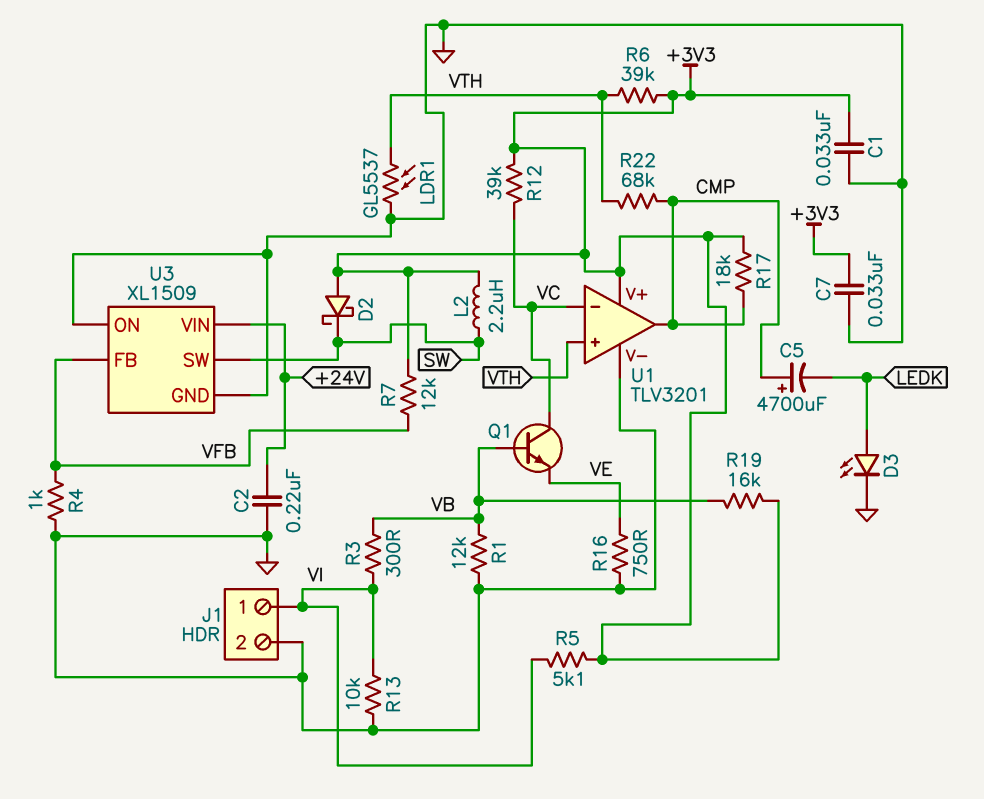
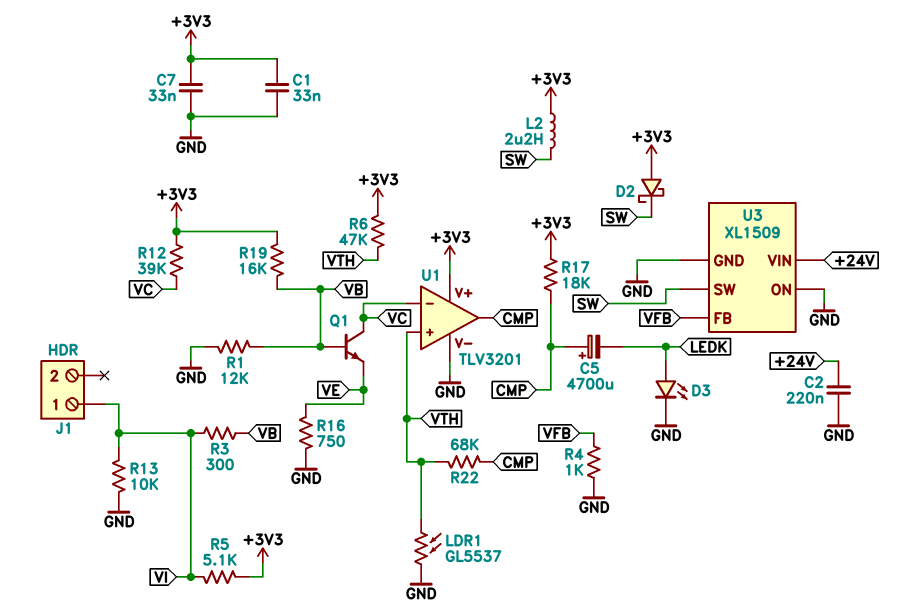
J1 pin 2: GND -> none
R6: 39k (+3V3, VTH) -> 47k (+3V3, VTH)
R7: 12k (+3V3, VFB) -> none

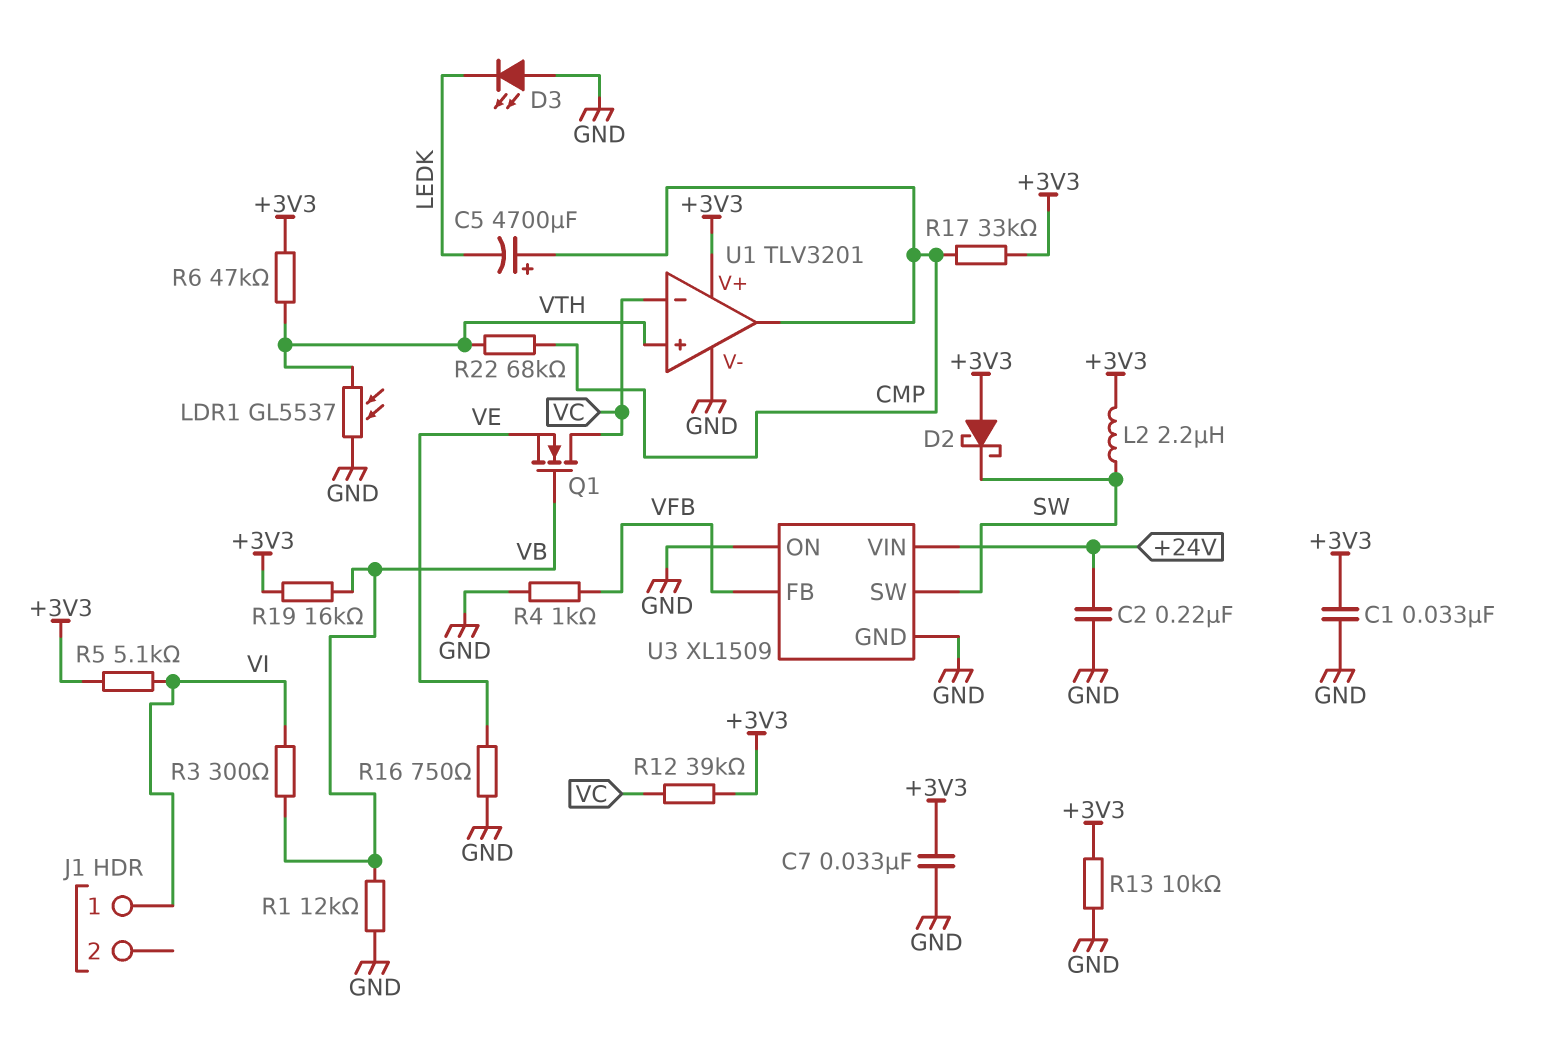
D3: LED (A LEDK, K GND) -> LED (A GND, K LEDK)
Q1: NPN (B VB, C VC, E VE) -> NMOS (G VB, D VC, S VE)
R13: 10k (GND, VI) -> 10k (+3V3, GND)
R17: 18k (+3V3, CMP) -> 33k (+3V3, CMP)

